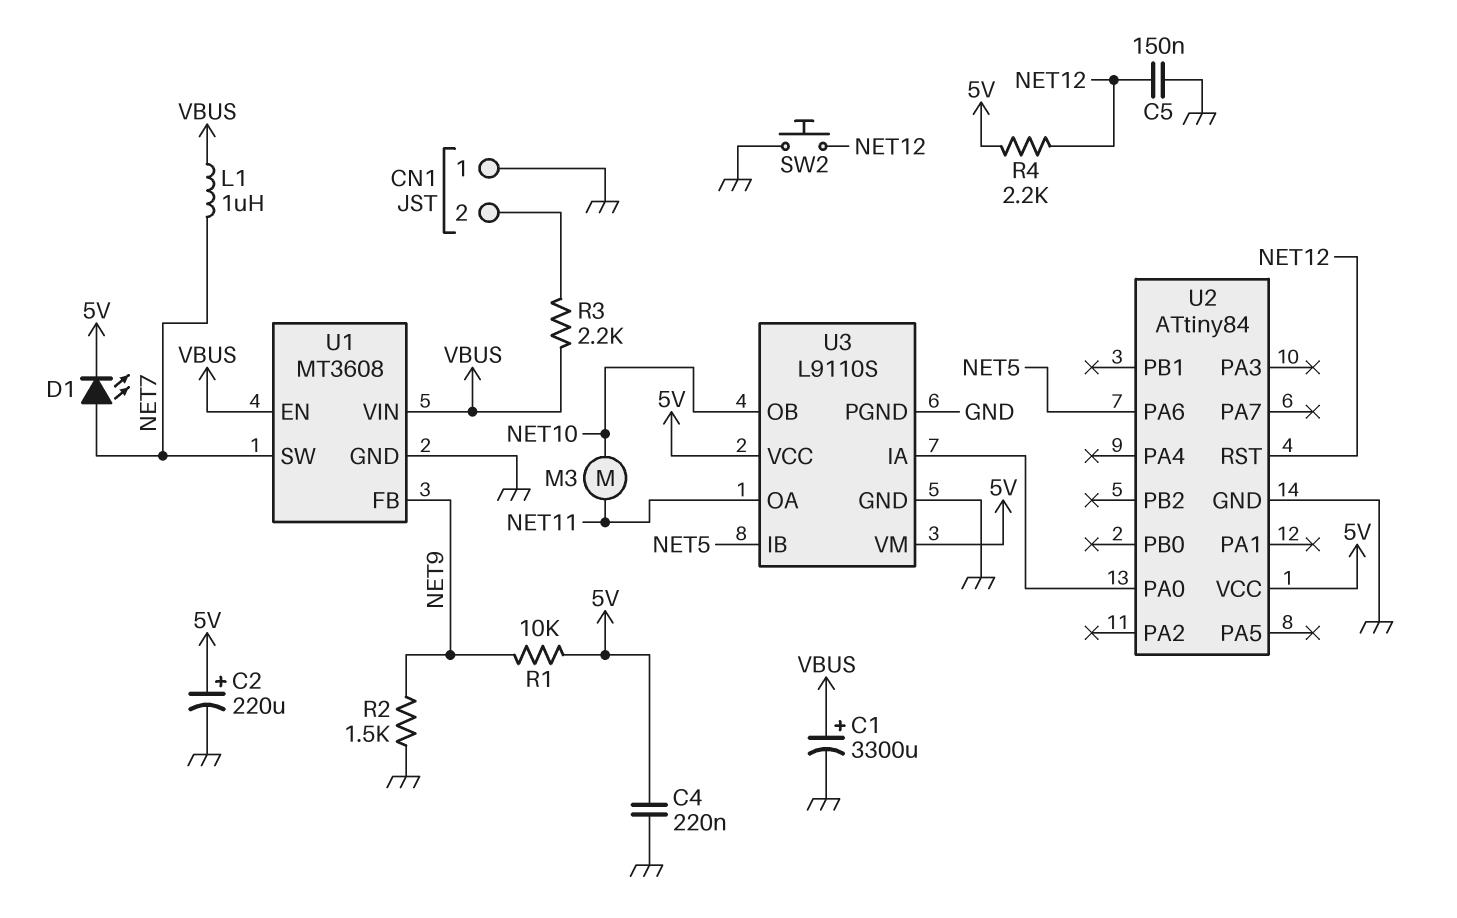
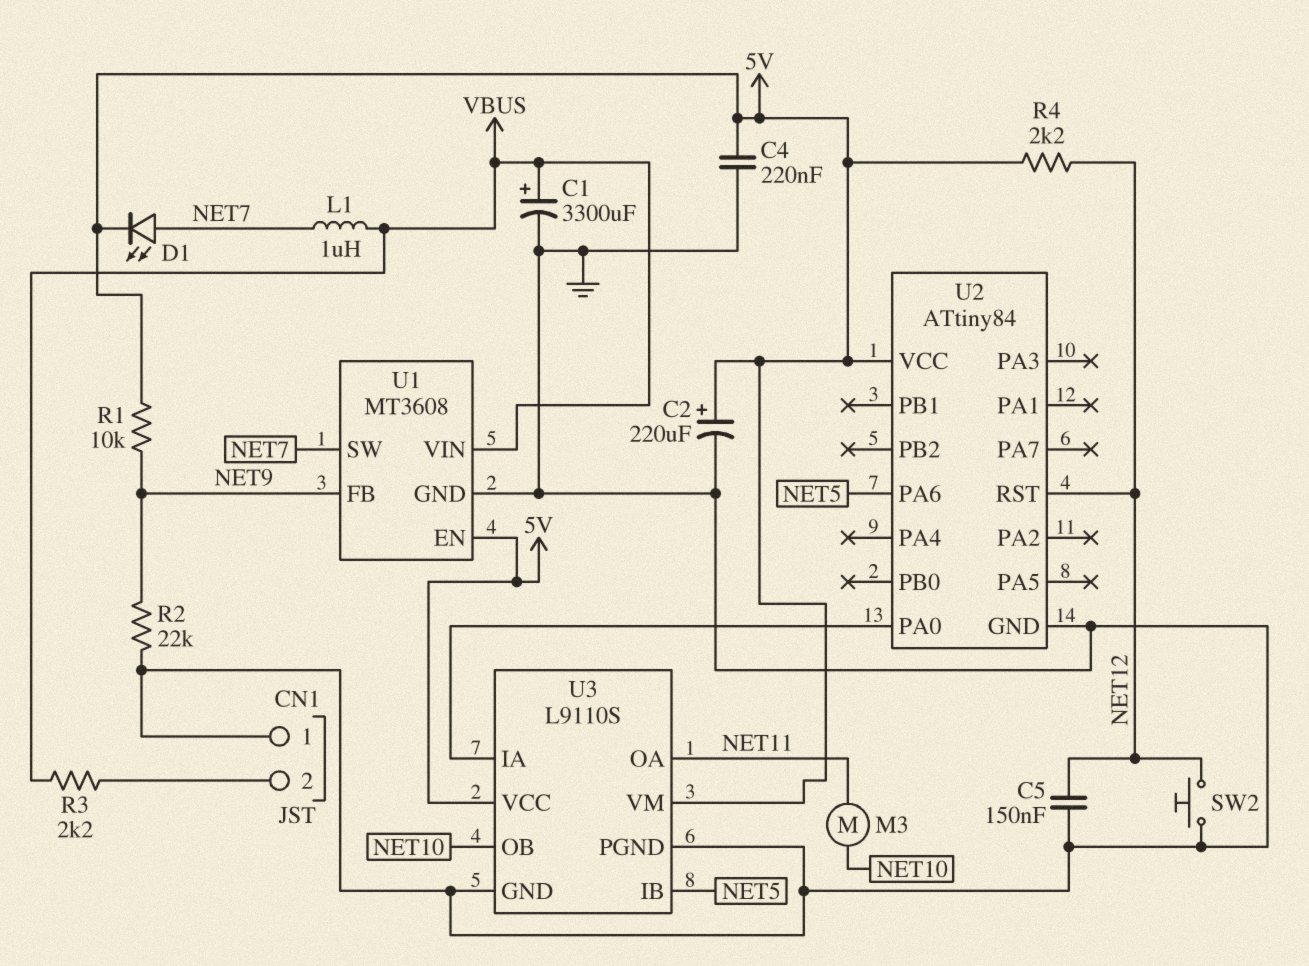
R2: 1.5k (GND, NET9) -> 22k (GND, NET9)
U1 pin EN: VBUS -> 5V

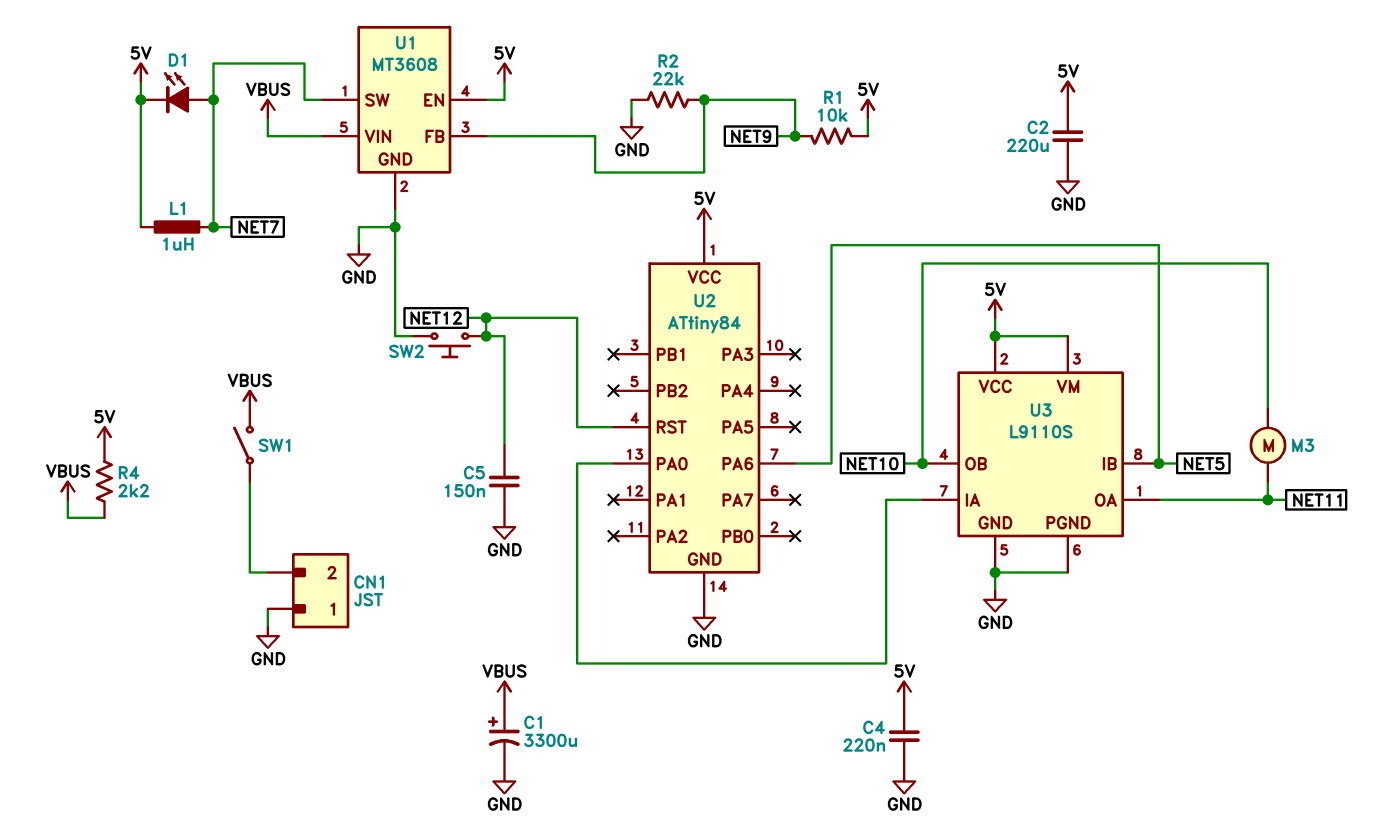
C2: 220uF (plus 5V, minus GND) -> 220uF (5V, GND)
L1: 1uH (NET7, VBUS) -> 1uH (5V, NET7)
R3: 2.2k (CN1/2, VBUS) -> none
R4: 2.2k (5V, NET12) -> 2.2k (5V, VBUS)
SW1: none -> switch (CN1/2, VBUS)

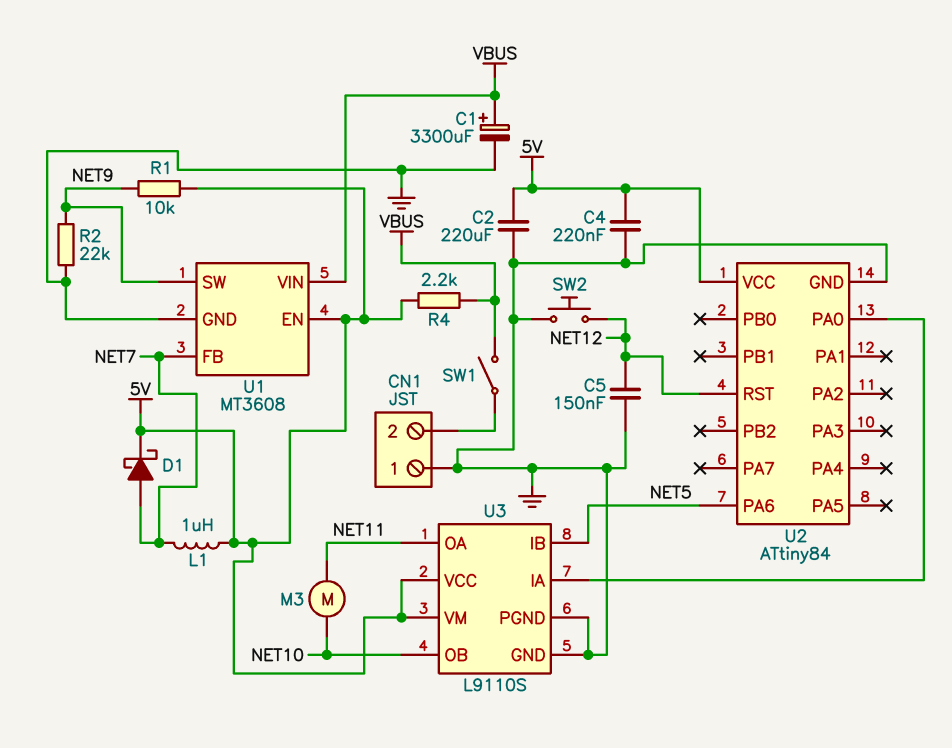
D1: LED (A NET7, K 5V) -> schottky (A NET7, K 5V)
U1 pin FB: NET9 -> NET7
U1 pin SW: NET7 -> NET9

